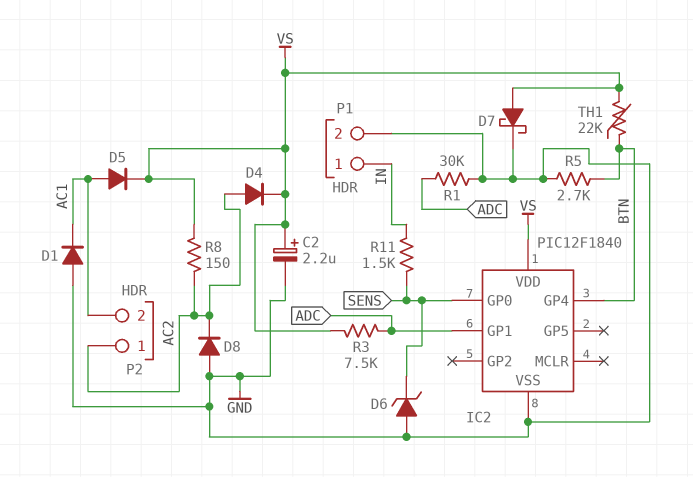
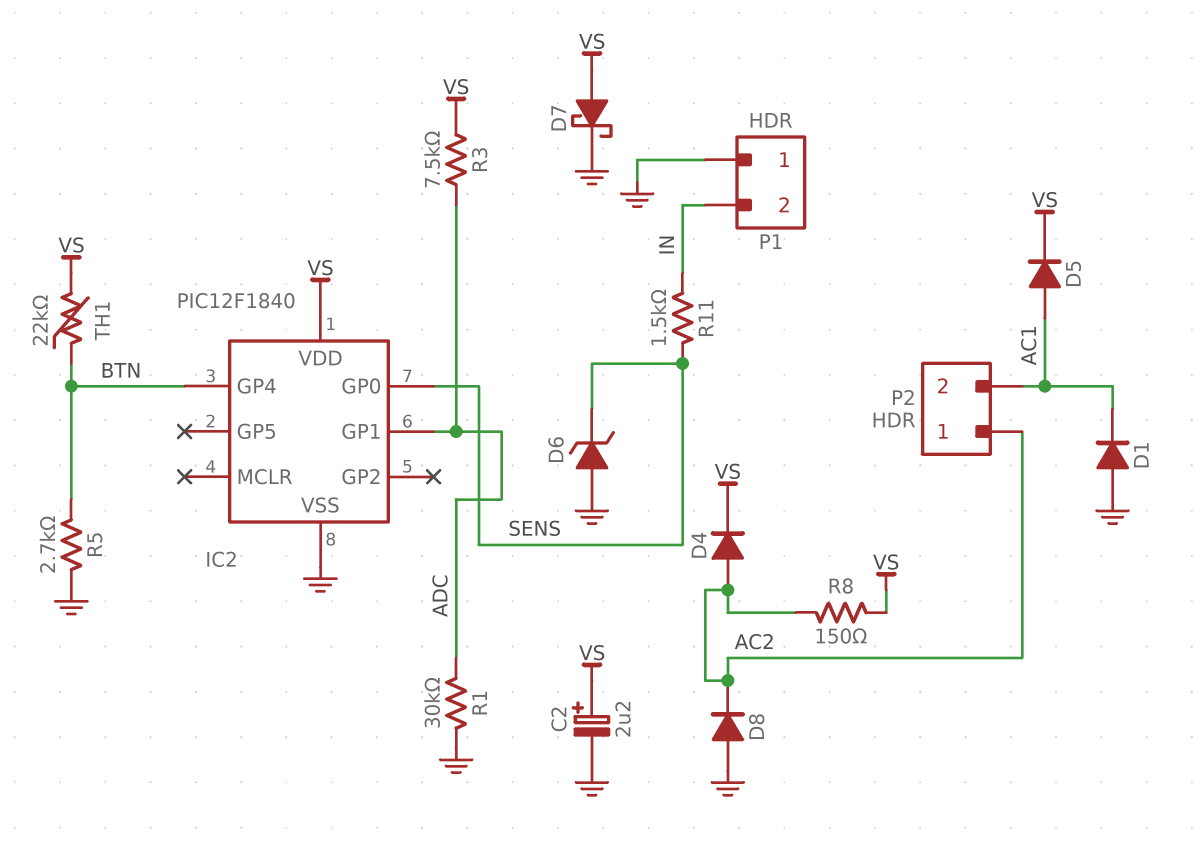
P1 pin 1: IN -> GND
P1 pin 2: GND -> IN

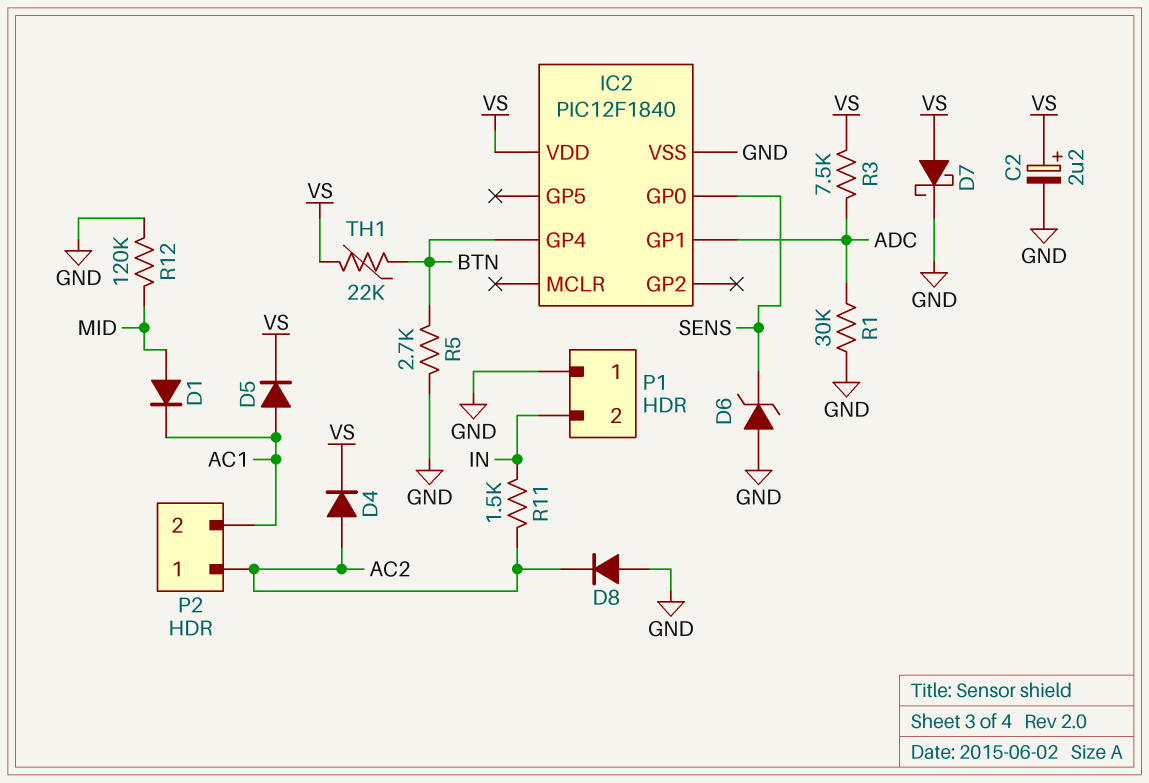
D1: diode (A GND, K AC1) -> diode (A MID, K AC1)
R8: 150 (AC2, VS) -> none
R11: 1.5k (IN, SENS) -> 1.5k (AC2, IN)
R12: none -> 120k (GND, MID)

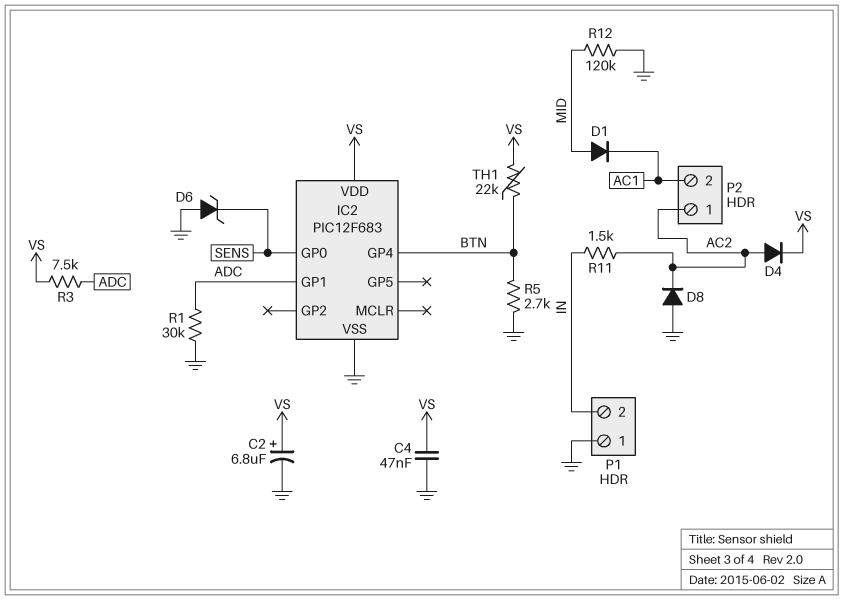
C2: 2.2uF (plus VS, minus GND) -> 6.8uF (plus VS, minus GND)
C4: none -> 47nF (GND, VS)
D5: diode (A AC1, K VS) -> none
D7: schottky (A VS, K GND) -> none
IC2: PIC12F1840 -> PIC12F683

